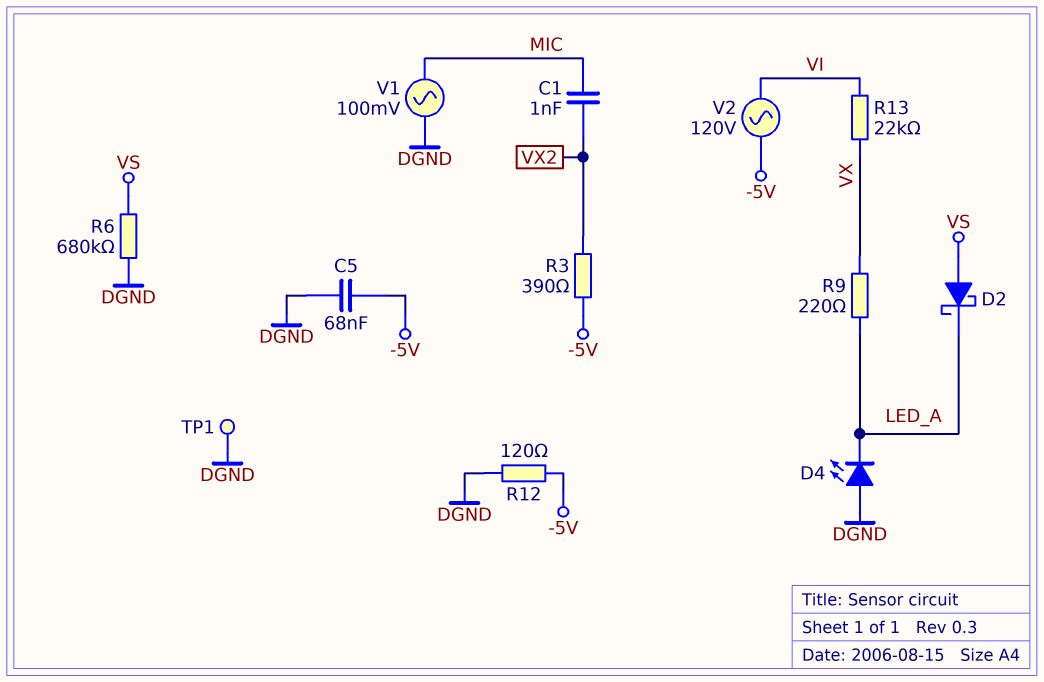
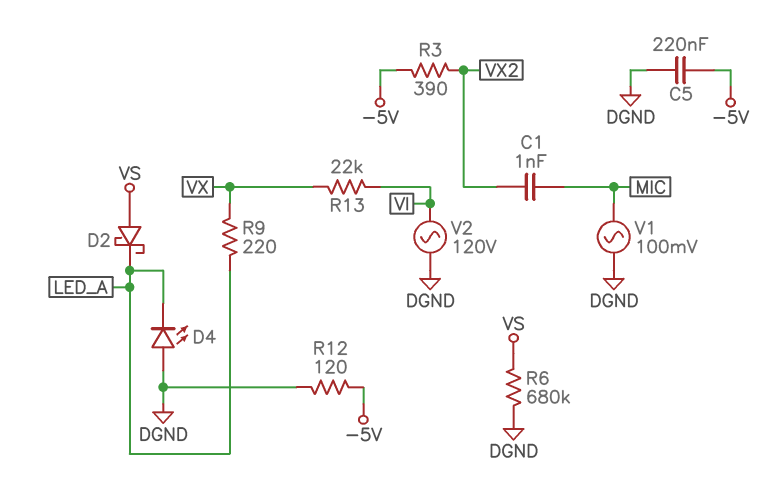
C5: 68nF (-5V, DGND) -> 220nF (-5V, DGND)
TP1: test point (DGND) -> none
V2: AC 120V (-5V, VI) -> AC 120V (DGND, VI)

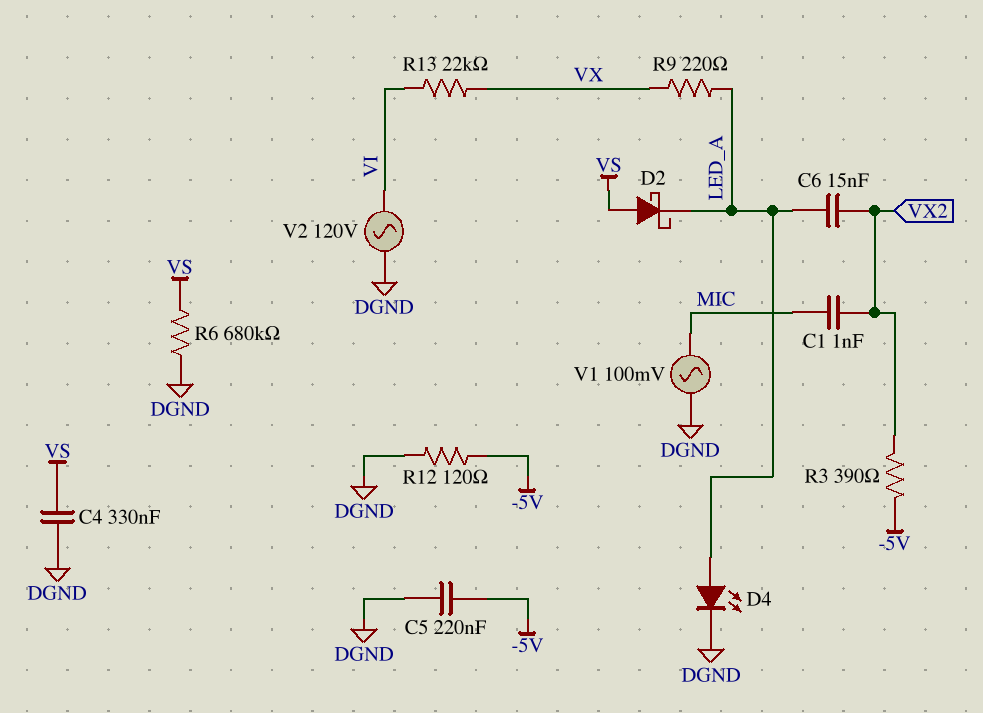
C4: none -> 330nF (DGND, VS)
C6: none -> 15nF (LED_A, VX2)
D4: LED (A DGND, K LED_A) -> LED (A LED_A, K DGND)

